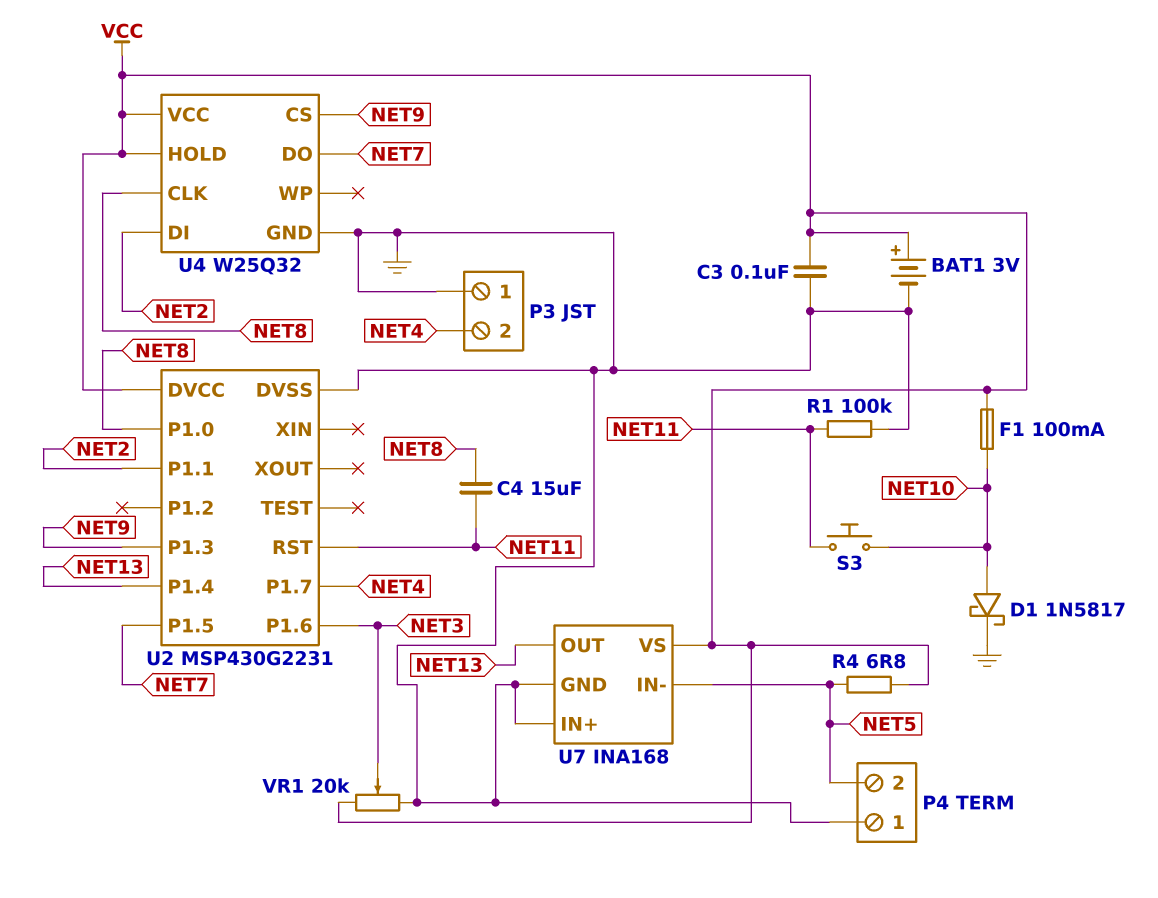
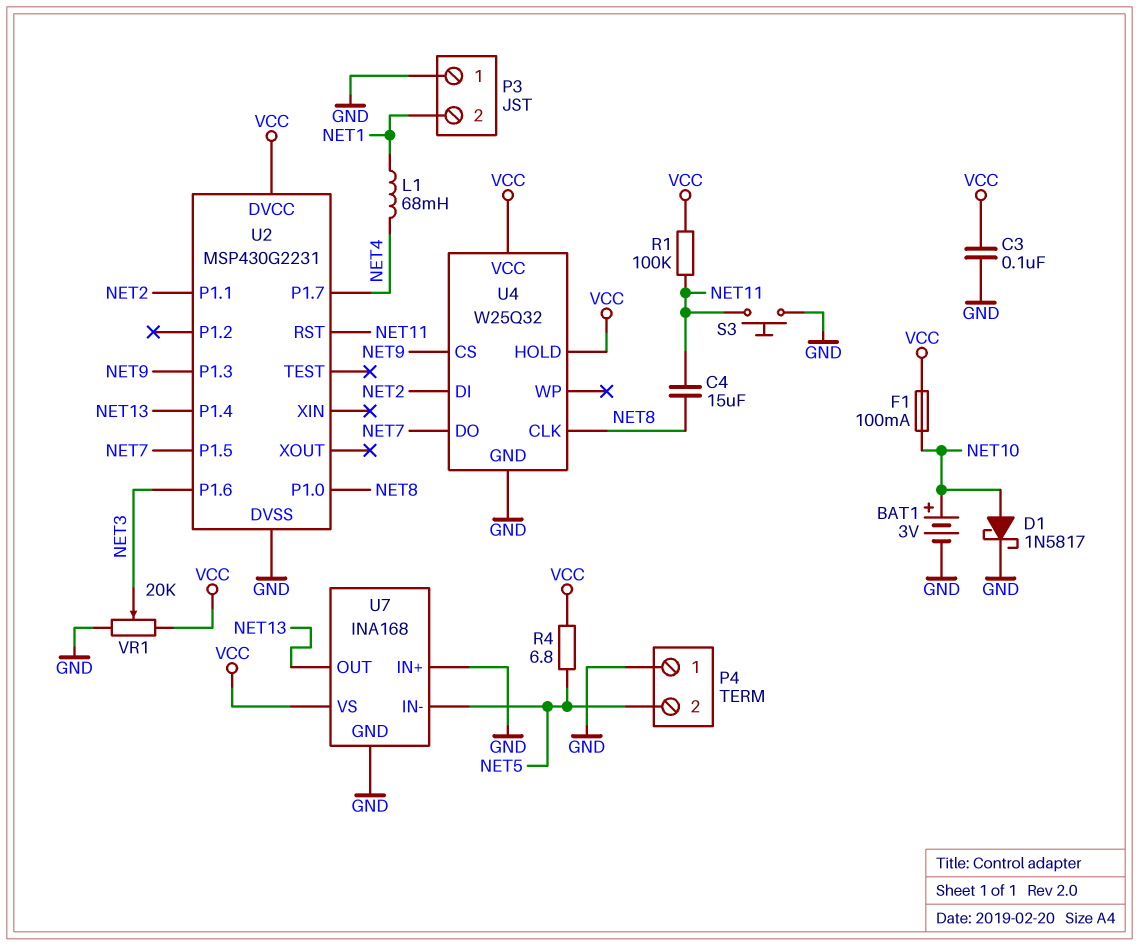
BAT1: 3V (plus VCC, minus GND) -> 3V (plus NET10, minus GND)
L1: none -> 68mH (NET1, NET4)
P3 pin 2: NET4 -> NET1
R1: 100k (GND, NET11) -> 100k (NET11, VCC)
S3: button (NET10, NET11) -> button (GND, NET11)

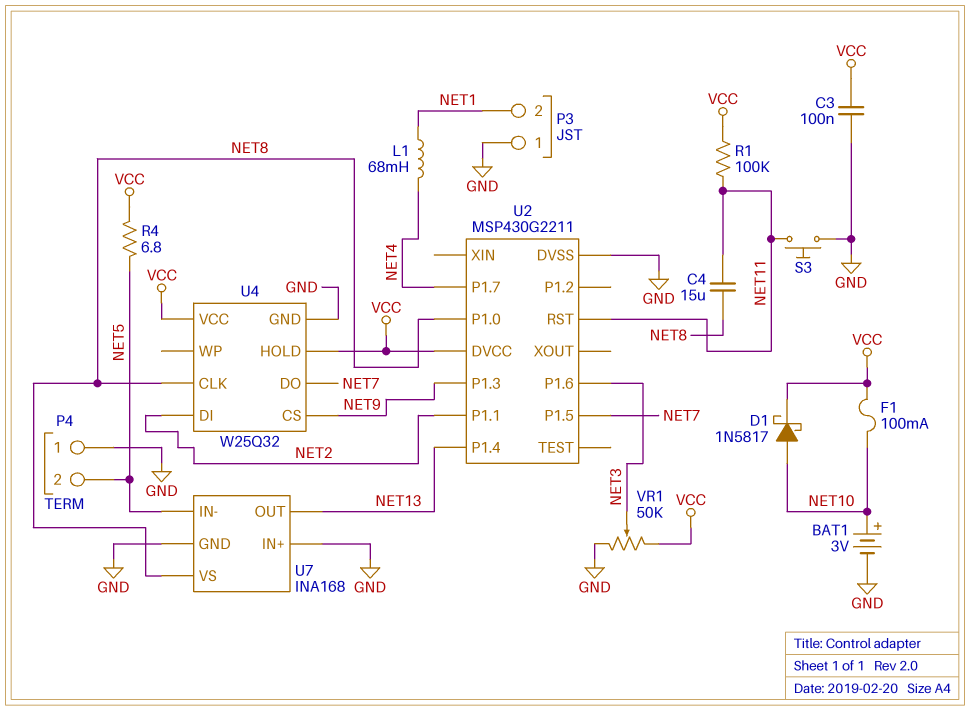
D1: schottky 1N5817 (A NET10, K GND) -> schottky 1N5817 (A NET10, K VCC)
U2: MSP430G2231 -> MSP430G2211
U7 pin VS: VCC -> NET8
VR1: 20k (GND, VCC, wiper NET3) -> 50k (GND, VCC, wiper NET3)

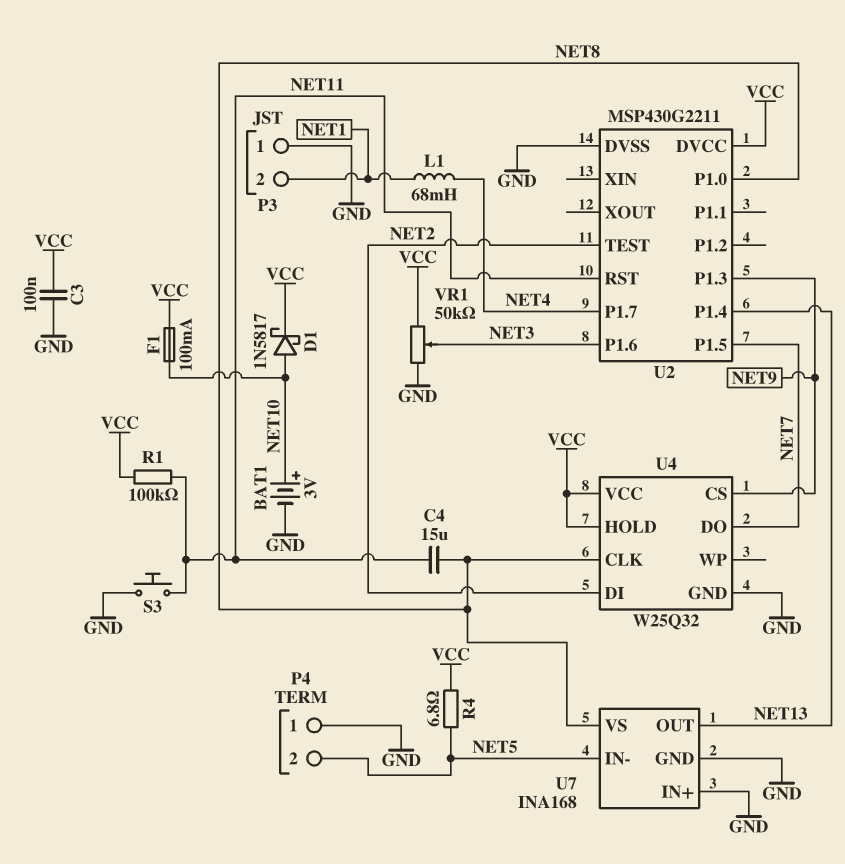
U2 pin P1.1: NET2 -> none
U2 pin TEST: none -> NET2

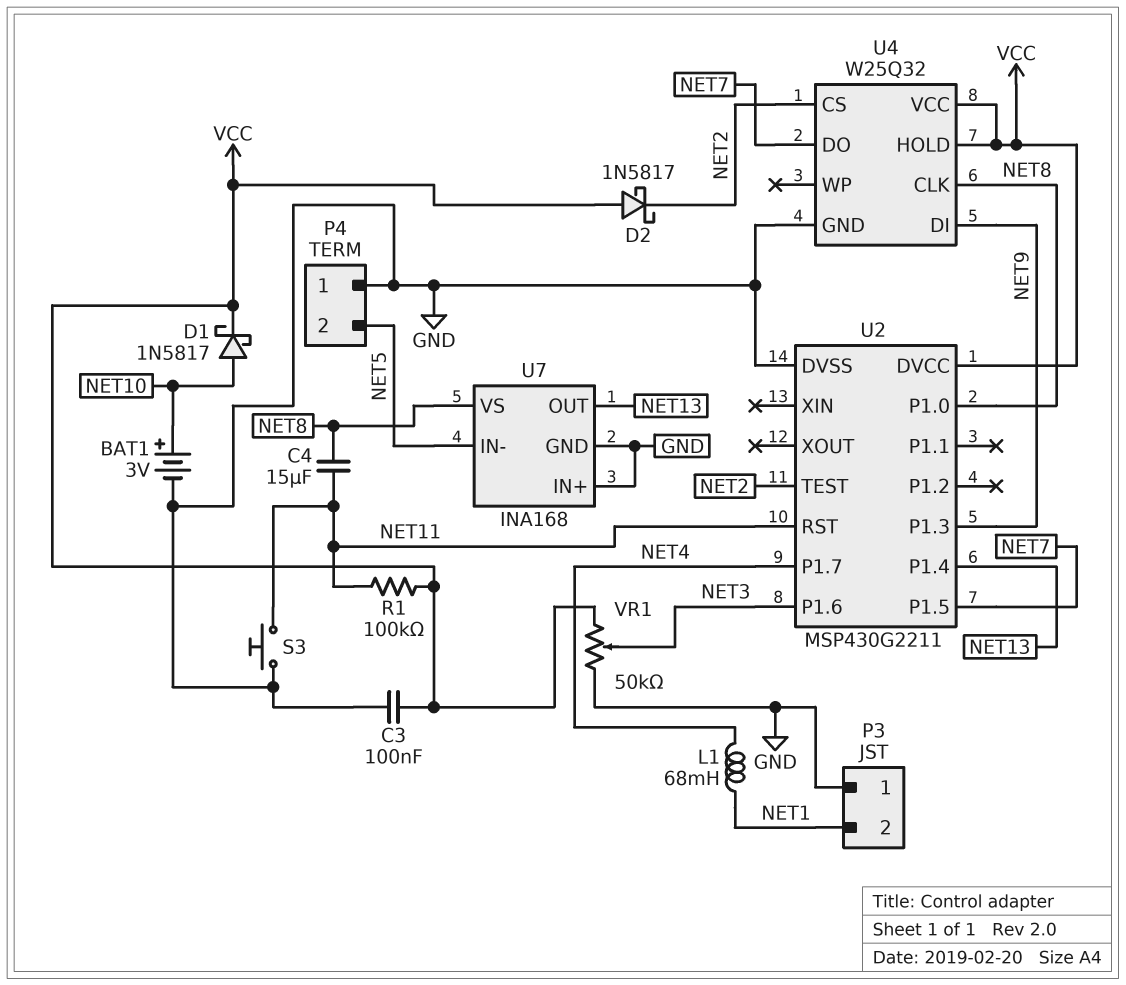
D2: none -> schottky 1N5817 (A VCC, K NET2)
F1: 100mA (NET10, VCC) -> none
R4: 6.8 (NET5, VCC) -> none
U4 pin CS: NET9 -> NET2
U4 pin DI: NET2 -> NET9

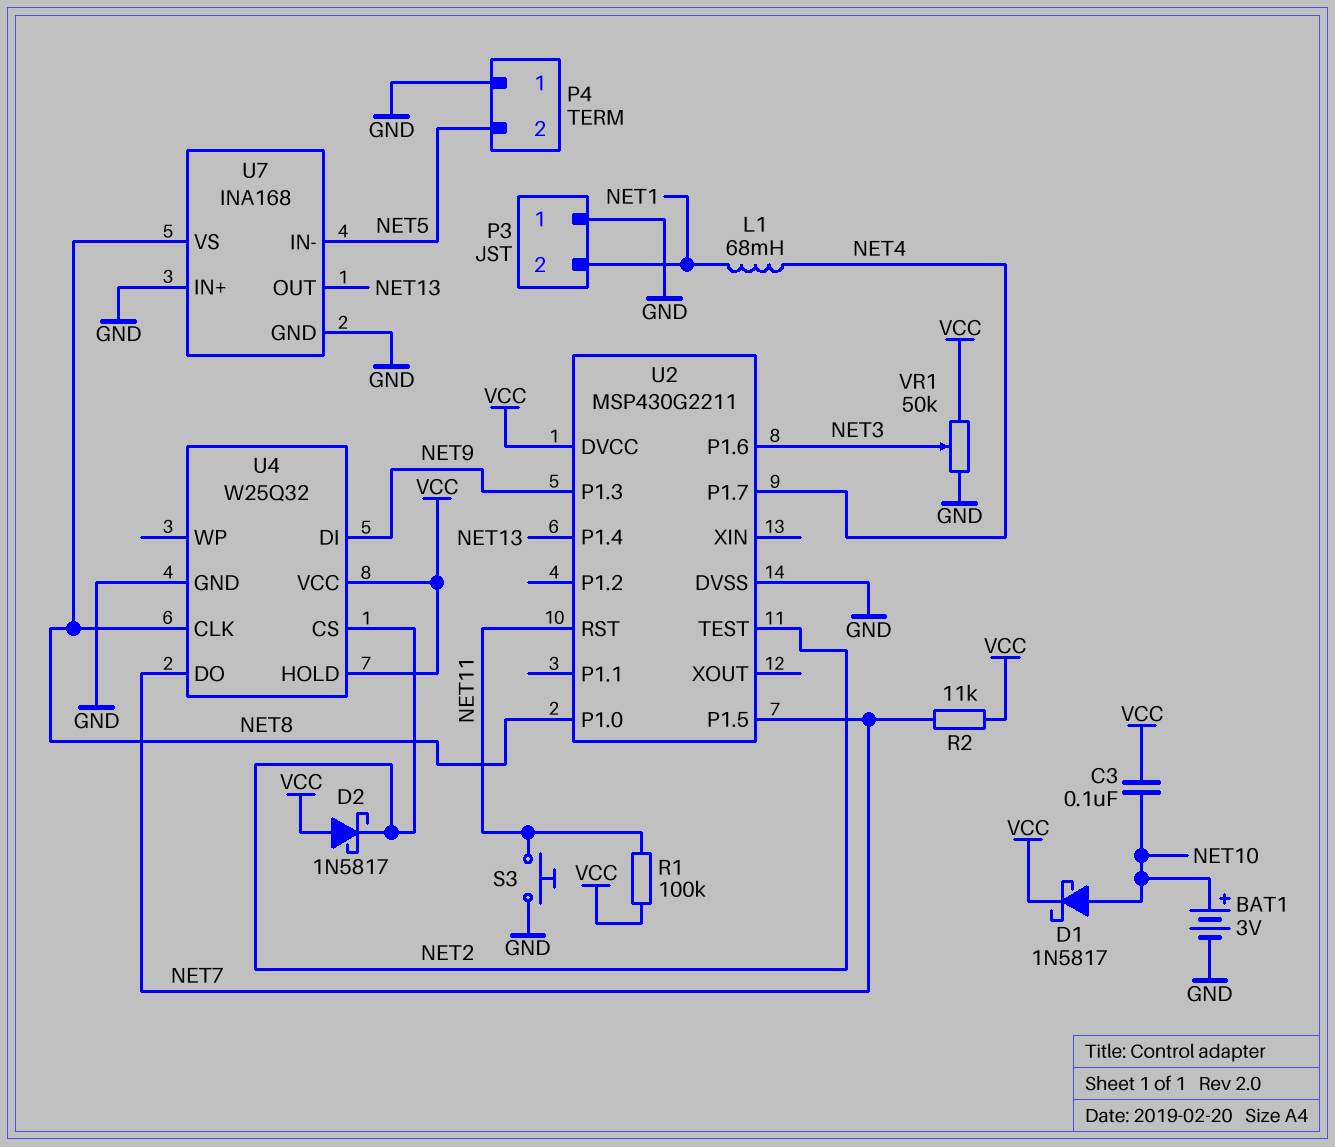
C3: 100nF (GND, VCC) -> 100nF (NET10, VCC)
C4: 15uF (NET8, NET11) -> none
R2: none -> 11k (NET7, VCC)

